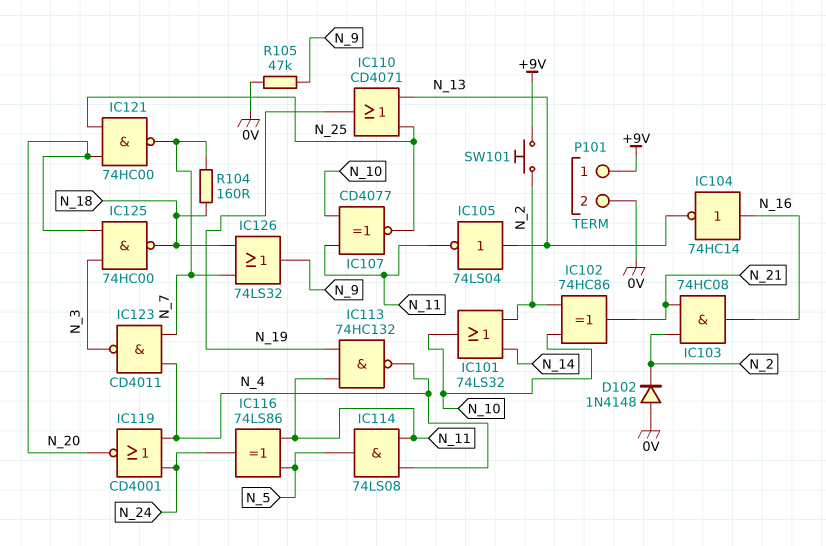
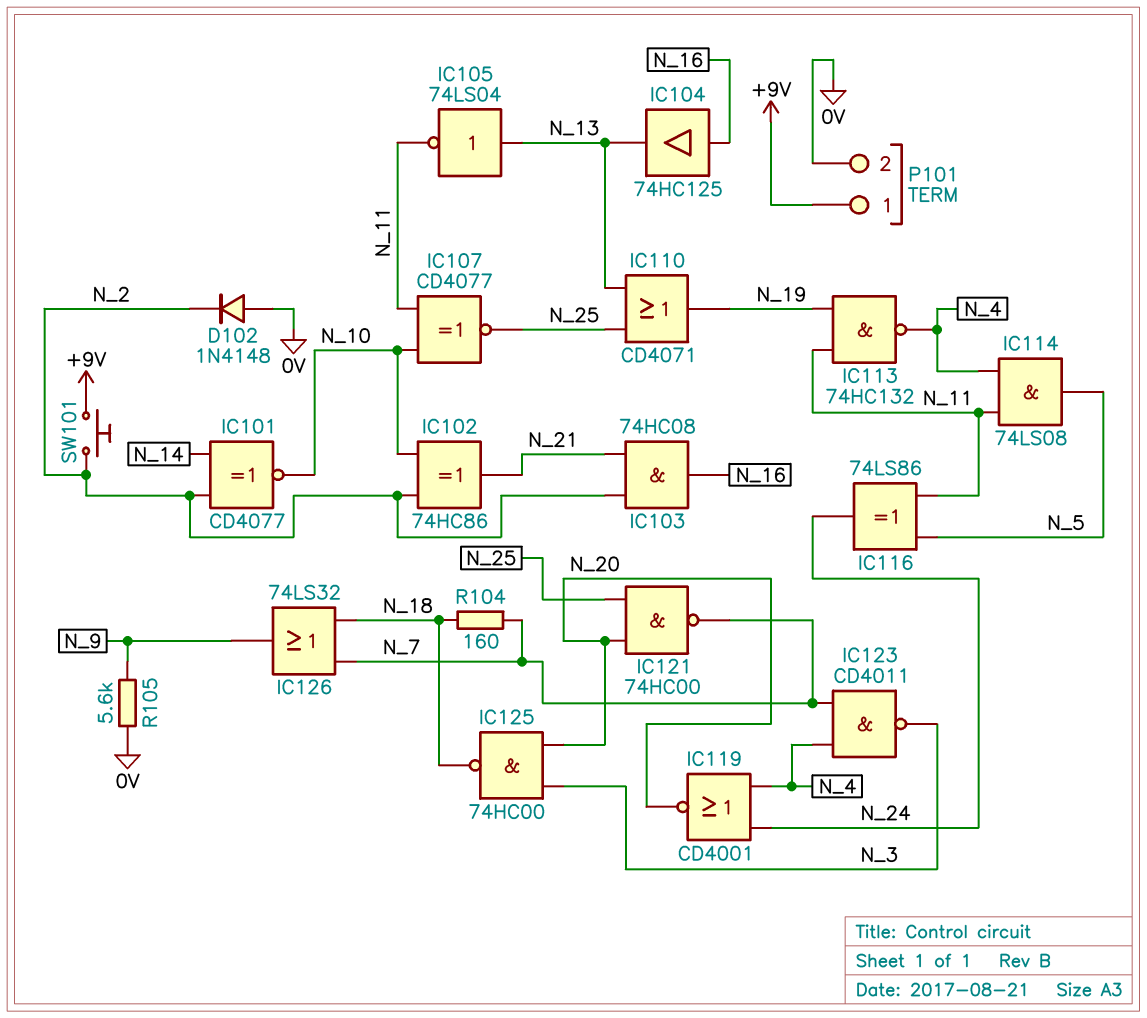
IC101: OR 74LS32 (in N_2, in N_14, out N_10) -> XNOR CD4077 (in N_2, in N_14, out N_10)
IC104: NOT 74HC14 (in N_16, out N_13) -> buffer 74HC125 (in N_16, out N_13)
R105: 47k (0V, N_9) -> 5.6k (0V, N_9)

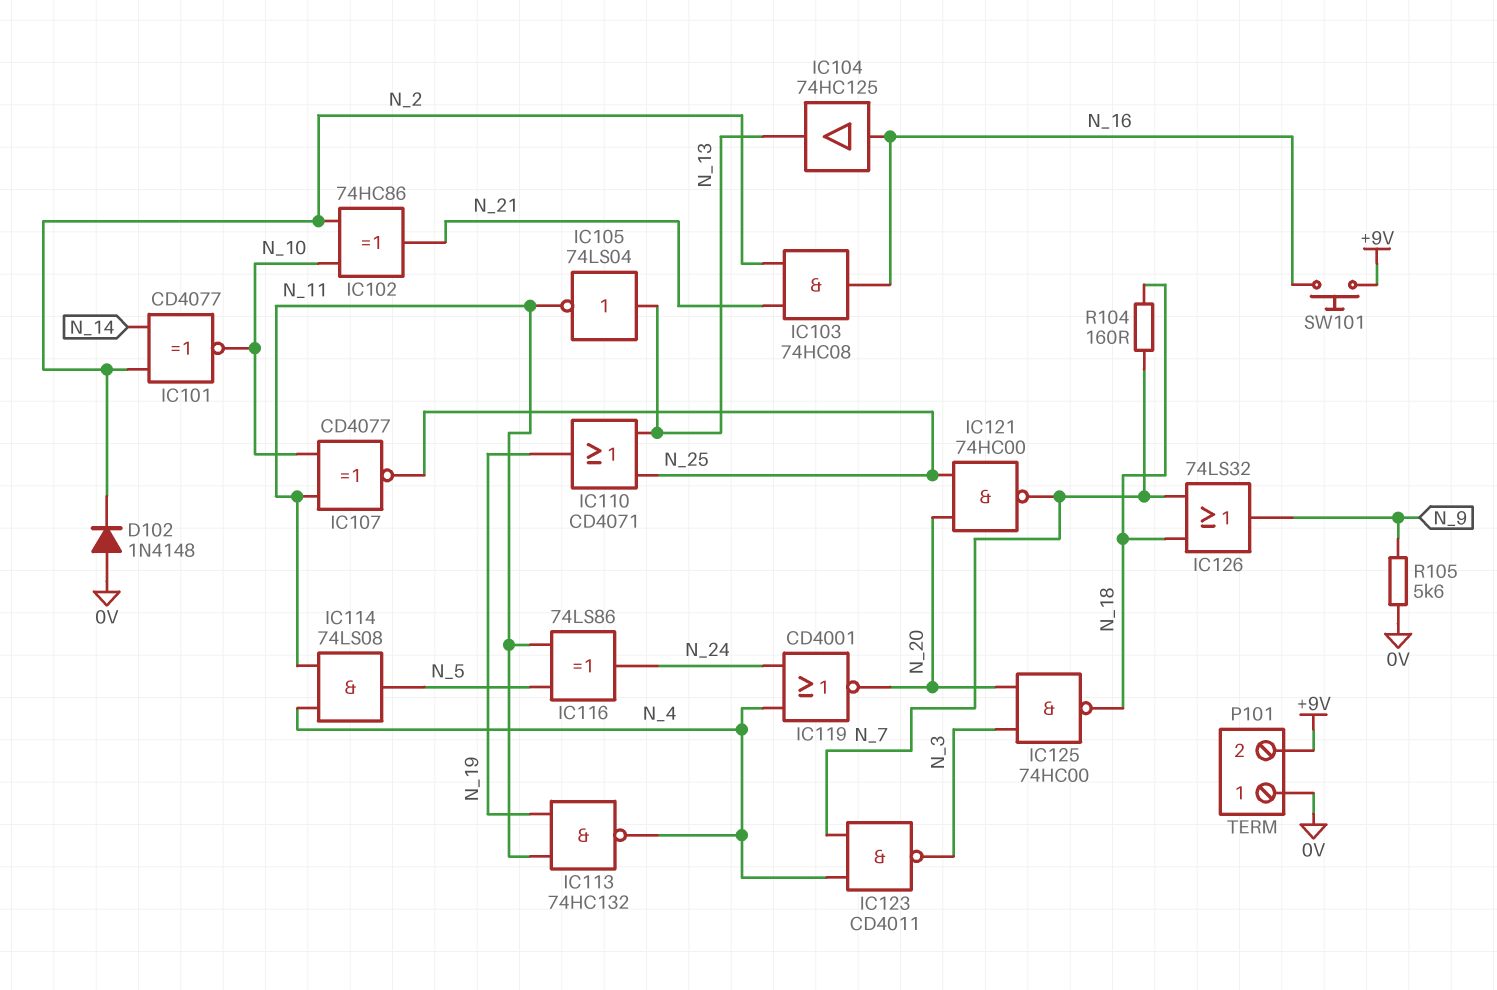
P101 pin 1: +9V -> 0V
P101 pin 2: 0V -> +9V
SW101: button (+9V, N_2) -> button (+9V, N_16)

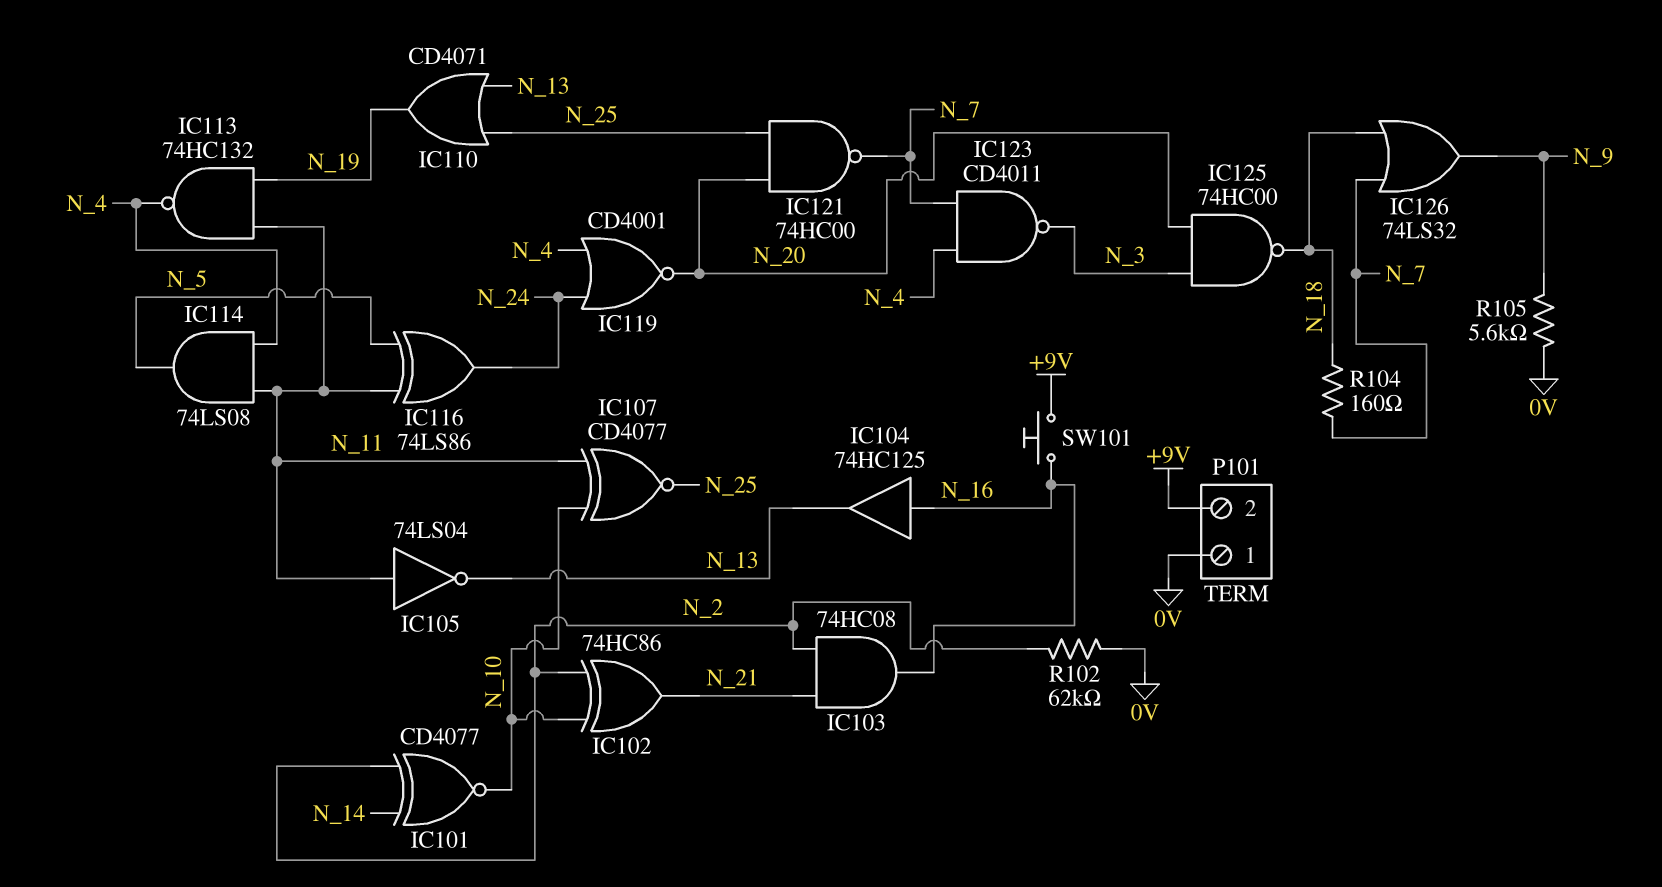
D102: diode 1N4148 (A 0V, K N_2) -> none
IC105: NOT 74LS04 (in N_13, out N_11) -> NOT 74LS04 (in N_11, out N_13)
R102: none -> 62k (0V, N_2)

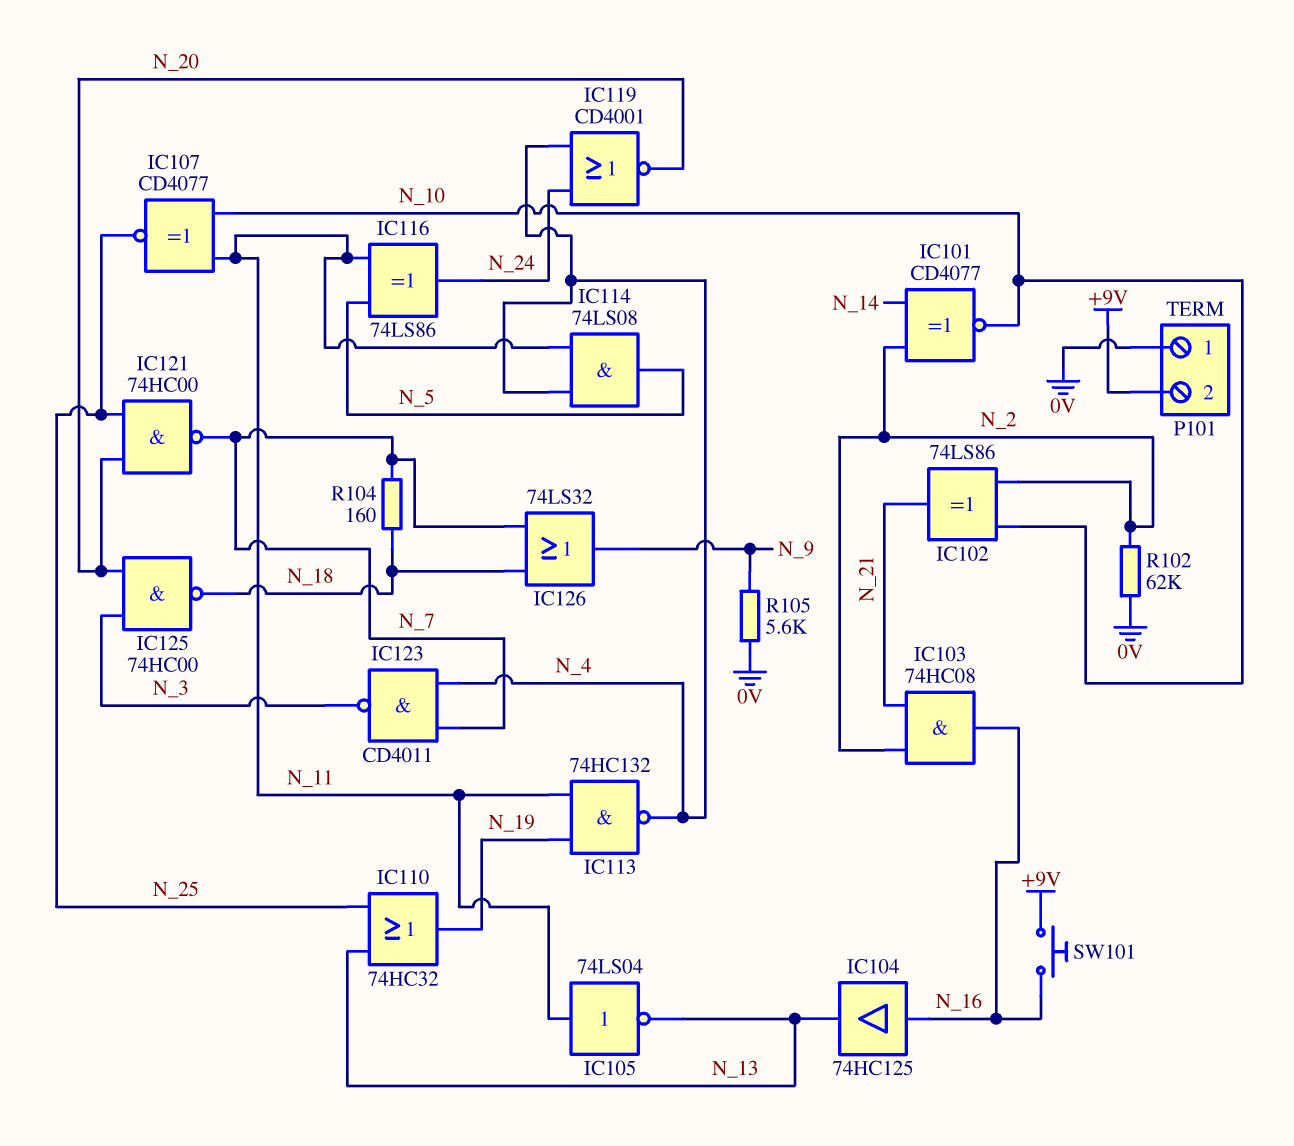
IC102: XOR 74HC86 (in N_2, in N_10, out N_21) -> XOR 74LS86 (in N_2, in N_10, out N_21)
IC110: OR CD4071 (in N_13, in N_25, out N_19) -> OR 74HC32 (in N_13, in N_25, out N_19)

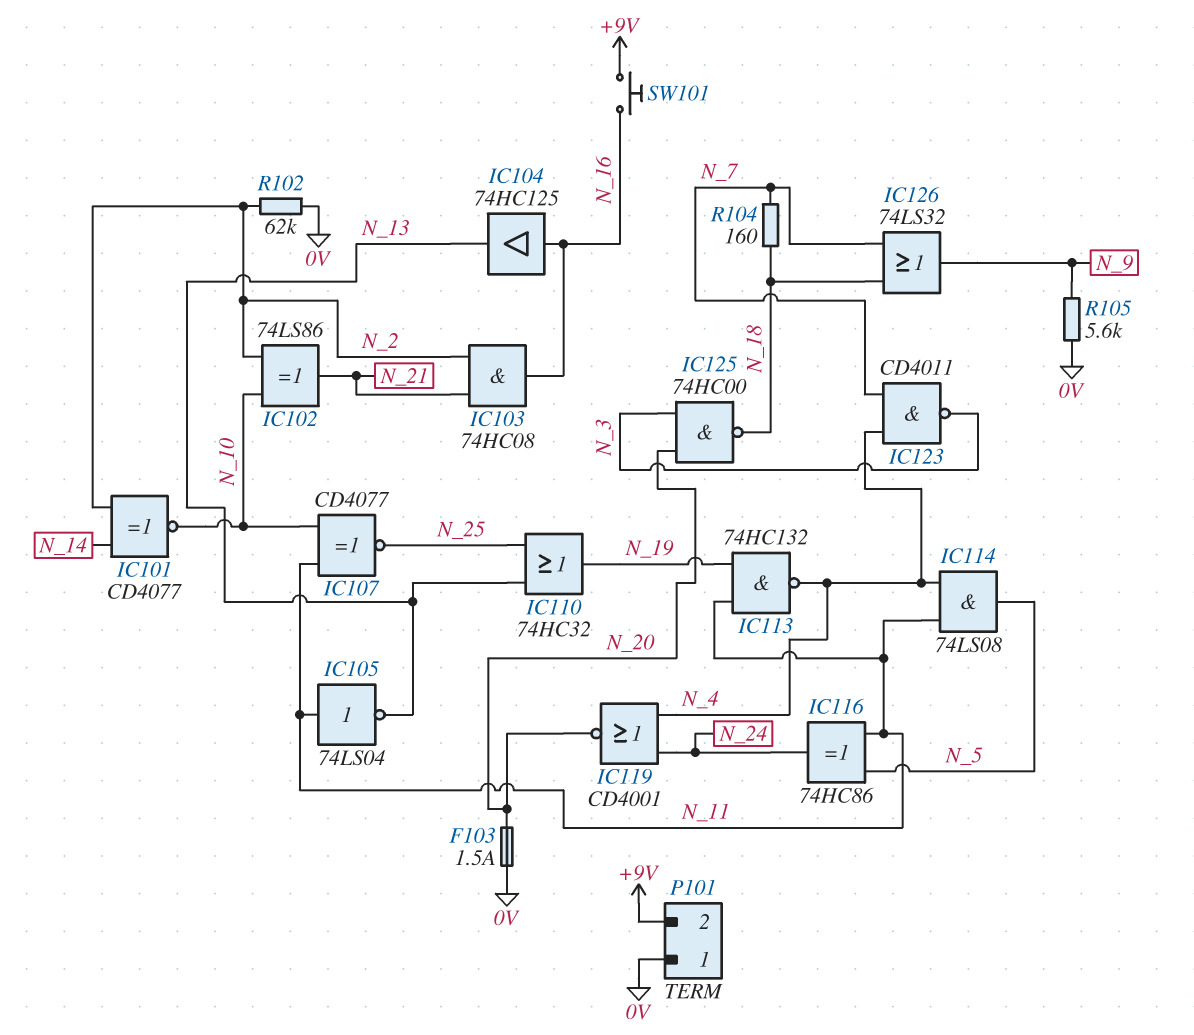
F103: none -> 1.5A (0V, N_20)
IC116: XOR 74LS86 (in N_5, in N_11, out N_24) -> XOR 74HC86 (in N_5, in N_11, out N_24)
IC121: NAND 74HC00 (in N_20, in N_25, out N_7) -> none

